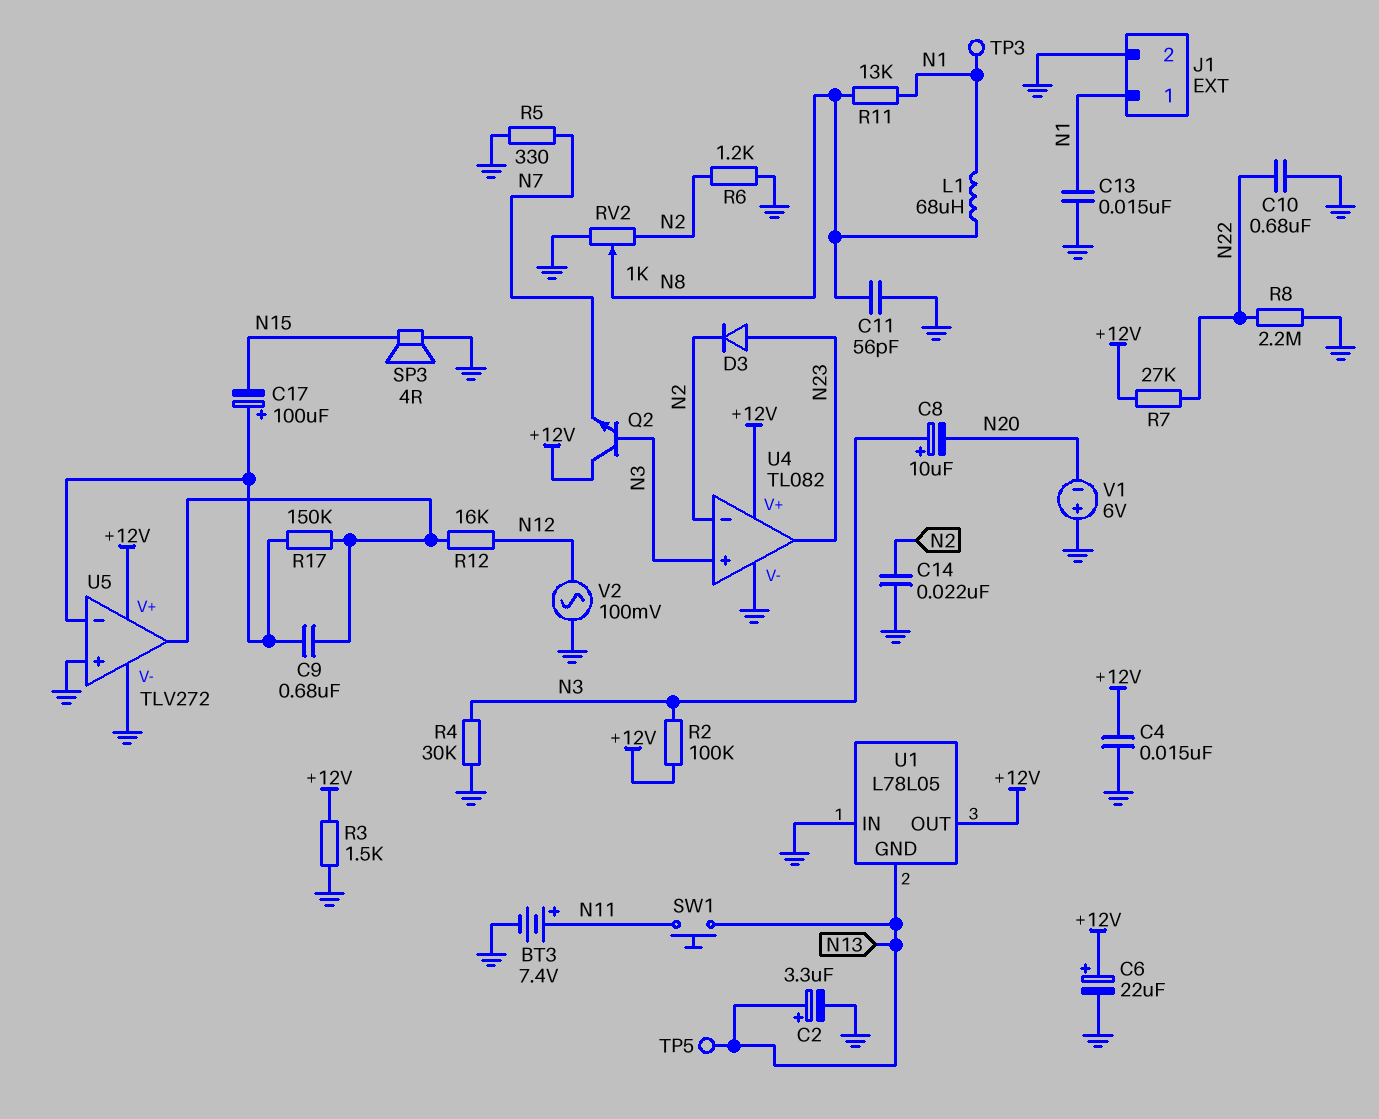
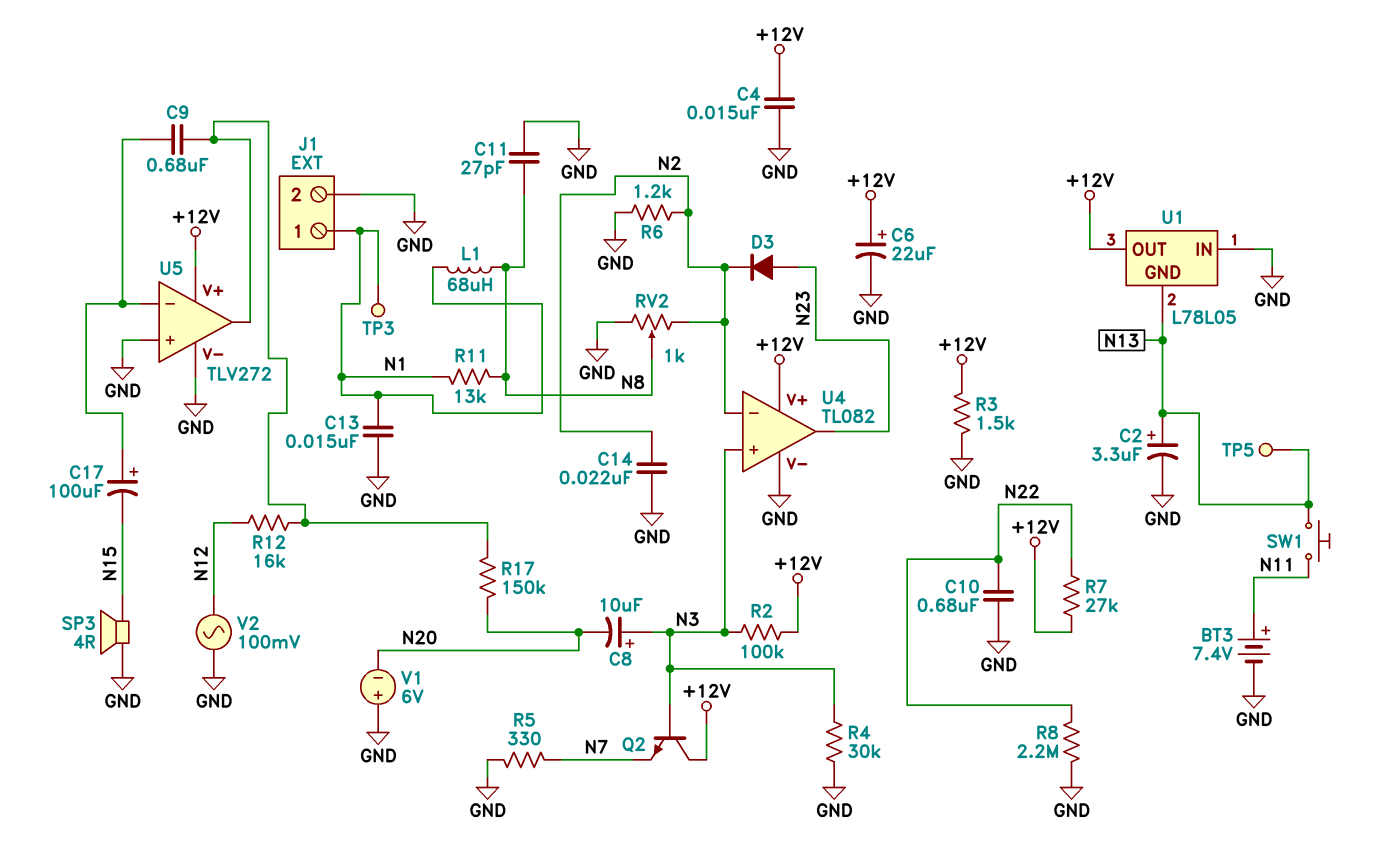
C11: 56pF (GND, N8) -> 27pF (GND, N8)
R17: 150k (U5/in-, U5/out) -> 150k (N20, U5/out)

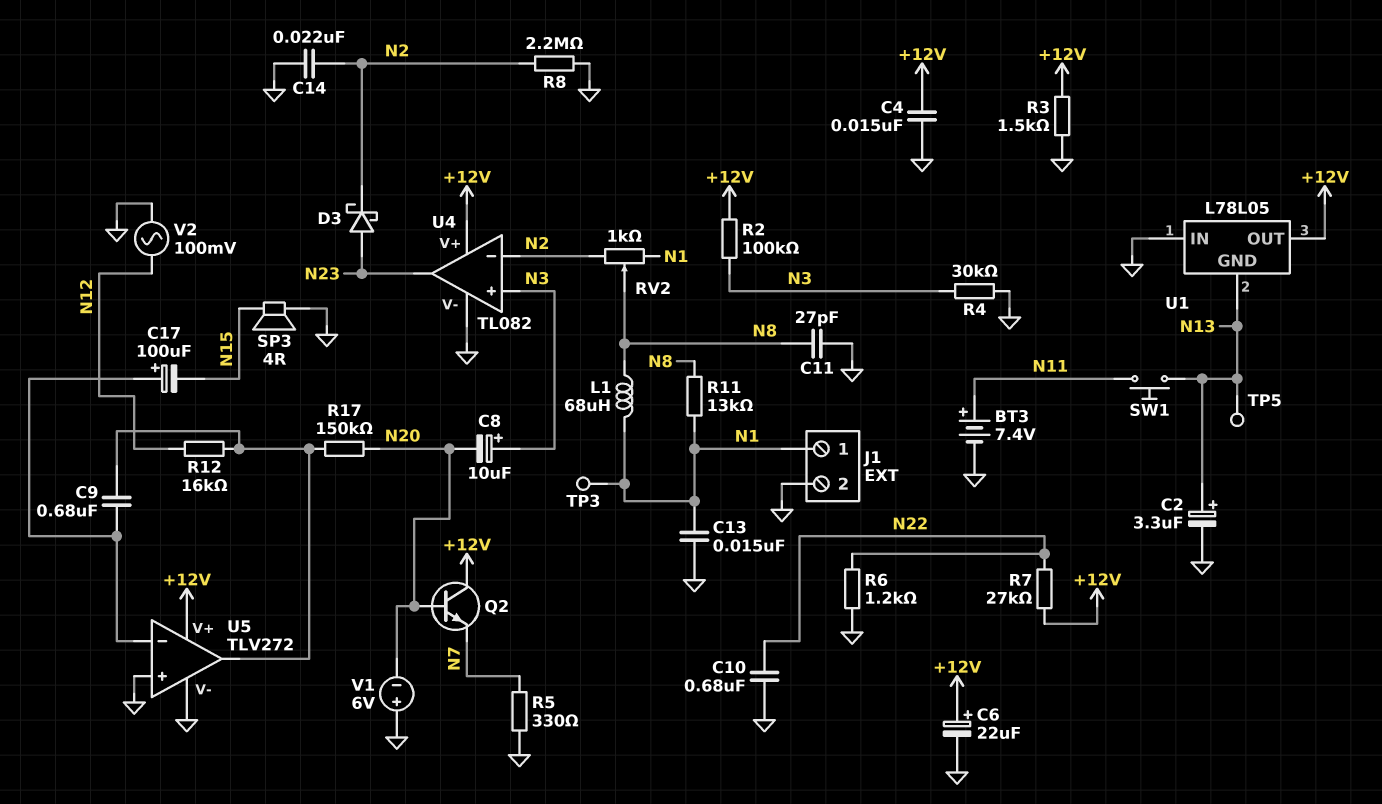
D3: diode (A N23, K N2) -> schottky (A N23, K N2)
Q2: NPN (B N3, C +12V, E N7) -> NPN (B N20, C +12V, E N7)
R6: 1.2k (GND, N2) -> 1.2k (GND, N22)
R8: 2.2M (GND, N22) -> 2.2M (GND, N2)
RV2: 1k (GND, N2, wiper N8) -> 1k (N1, N2, wiper N8)

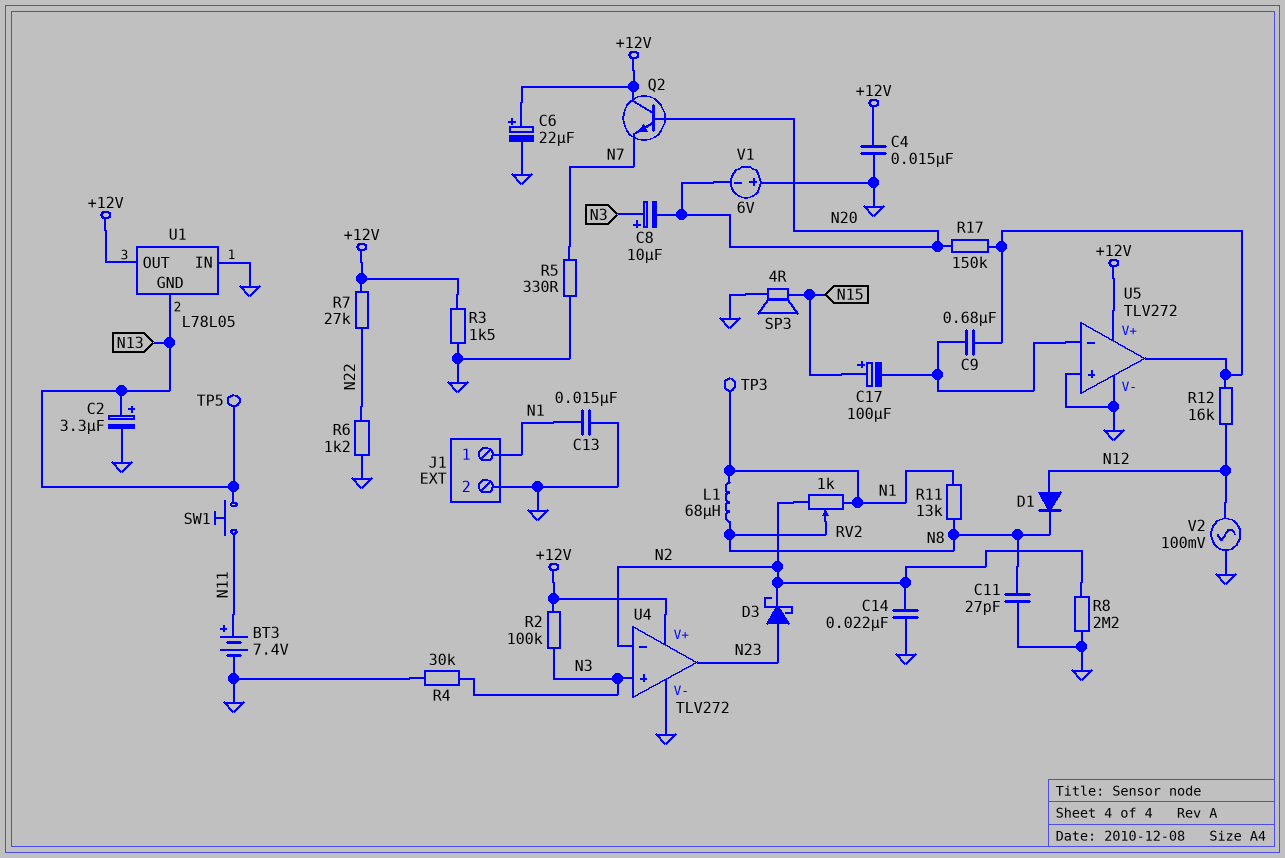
C10: 680nF (GND, N22) -> none
C17: 100uF (plus U5/in-, minus N15) -> 100uF (plus N15, minus U5/in-)
D1: none -> diode (A N12, K N8)
U4: TL082 -> TLV272

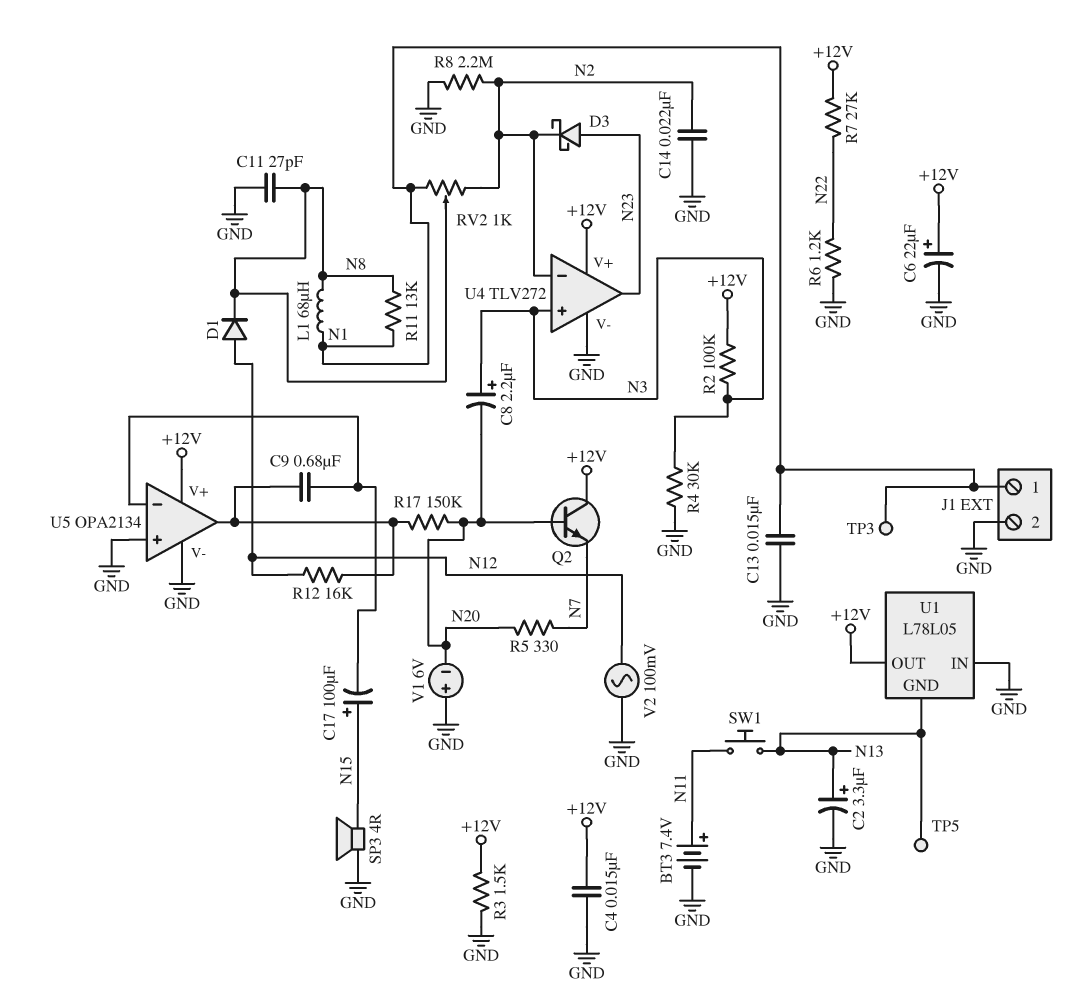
C8: 10uF (plus N3, minus N20) -> 2.2uF (plus N3, minus N20)
R5: 330 (GND, N7) -> 330 (N7, N20)
U5: TLV272 -> OPA2134

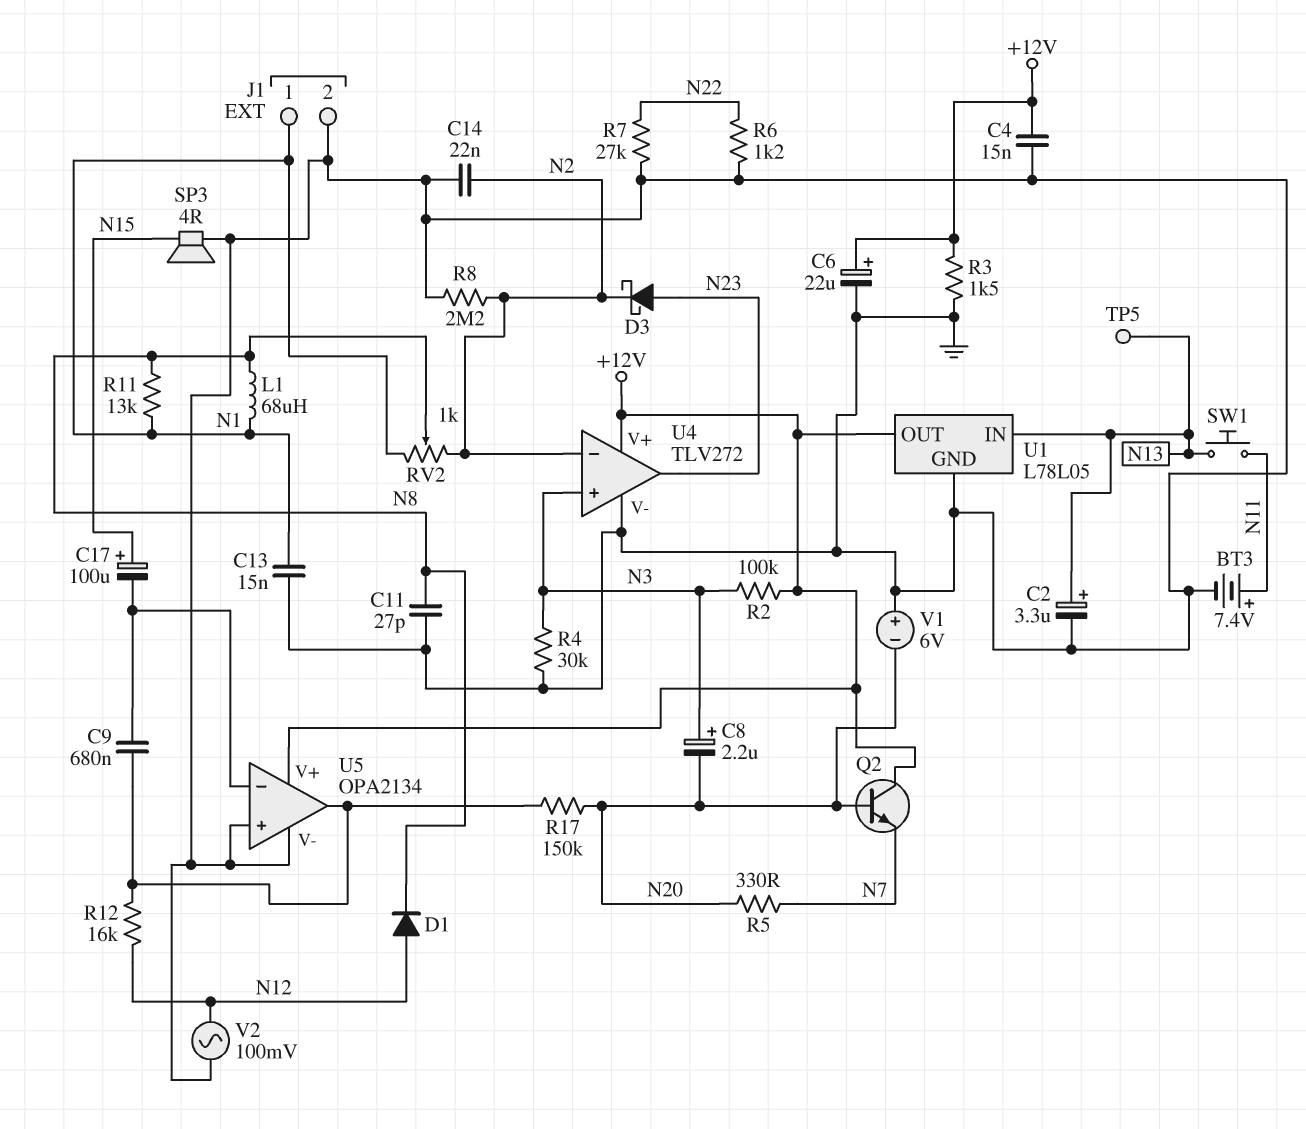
R7: 27k (+12V, N22) -> 27k (GND, N22)
TP3: test point (N1) -> none
U1 pin GND: N13 -> GND
U1 pin IN: GND -> N13

